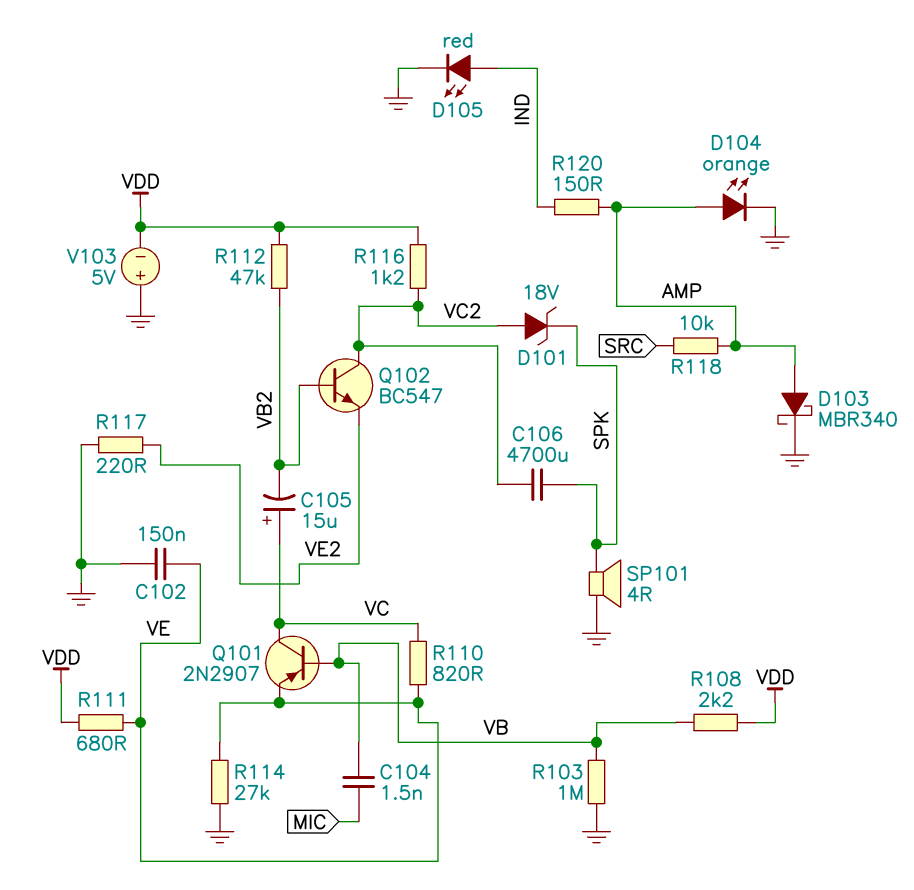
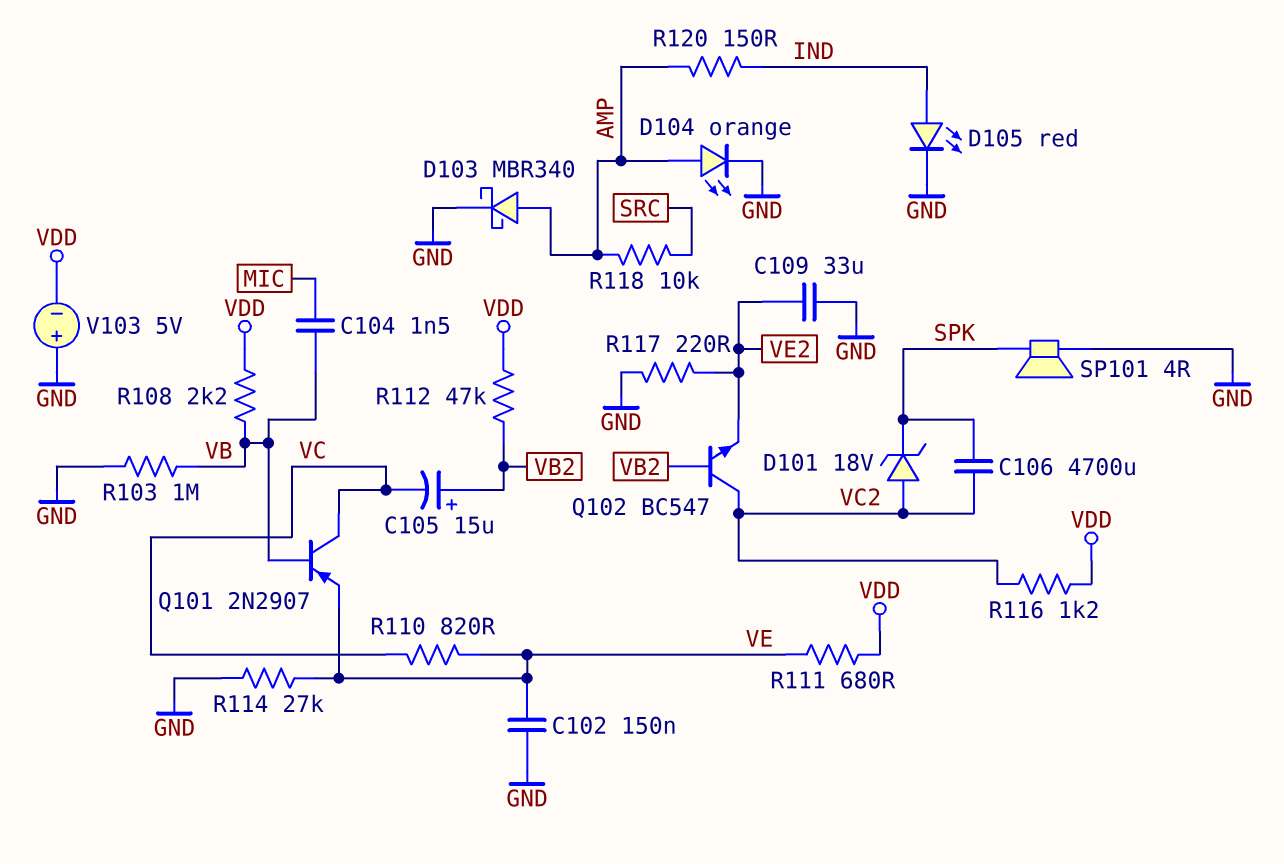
C105: 15uF (plus VC, minus VB2) -> 15uF (plus VB2, minus VC)
C109: none -> 33uF (GND, VE2)

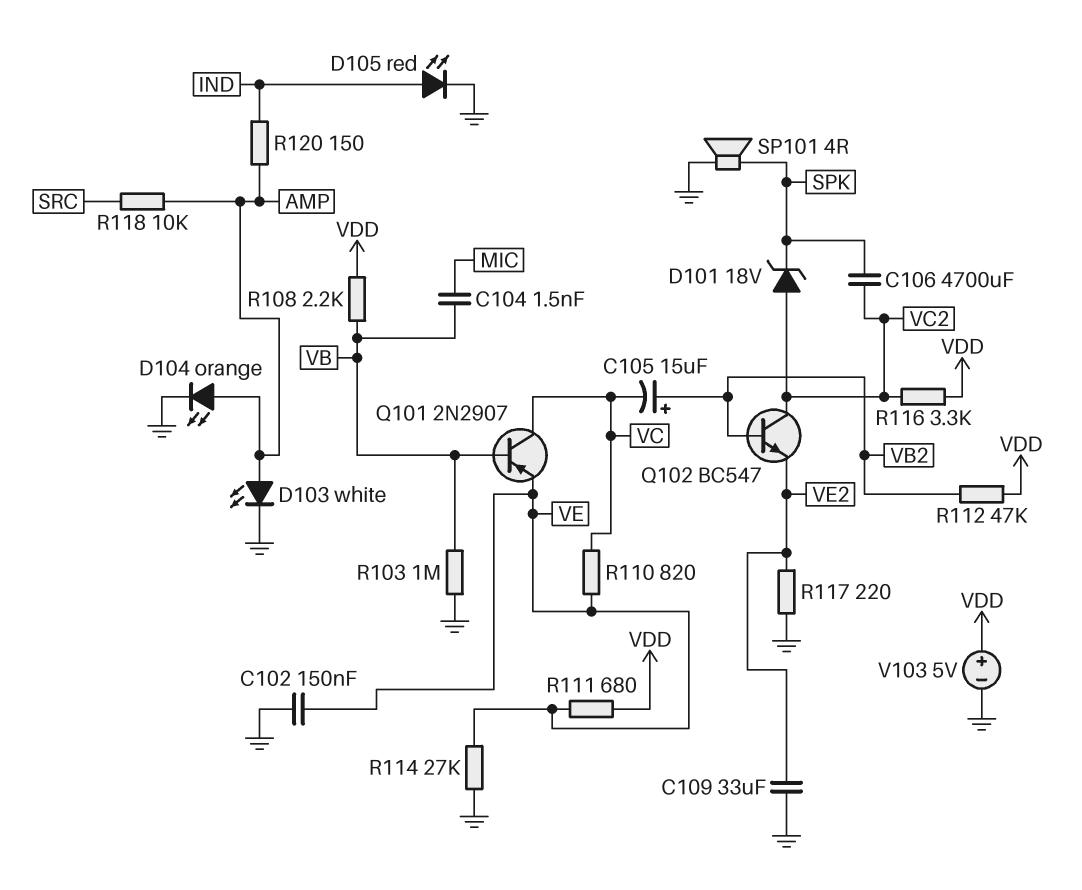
D103: schottky MBR340 (A AMP, K GND) -> LED white (A AMP, K GND)
R116: 1.2k (VC2, VDD) -> 3.3k (VC2, VDD)
V103: 5V (plus GND, minus VDD) -> 5V (plus VDD, minus GND)

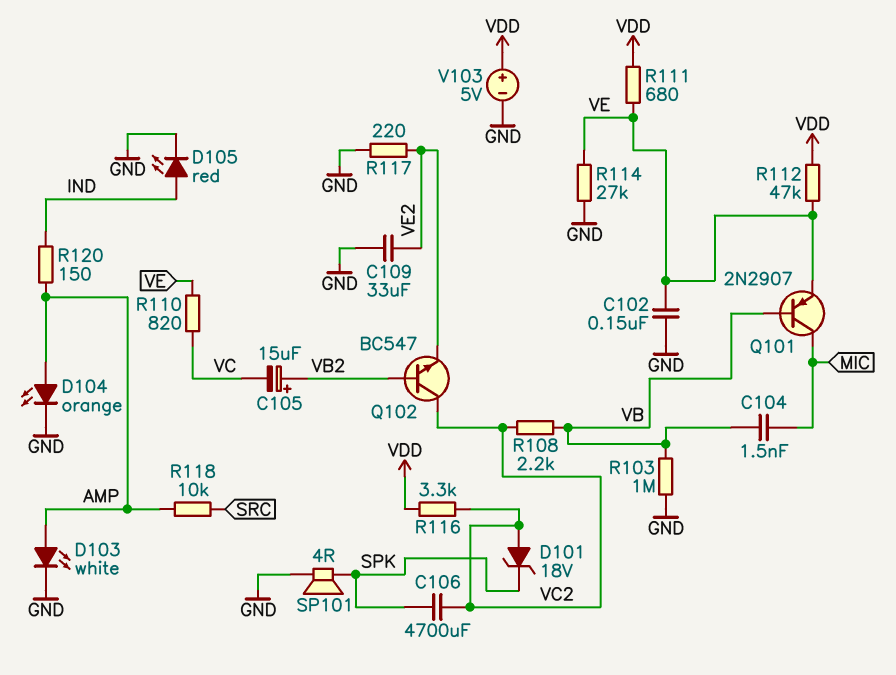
Q101: PNP 2N2907 (B VB, C VC, E VE) -> PNP 2N2907 (B VB, C MIC, E VE)
R108: 2.2k (VB, VDD) -> 2.2k (VB, VC2)
R112: 47k (VB2, VDD) -> 47k (VDD, VE)

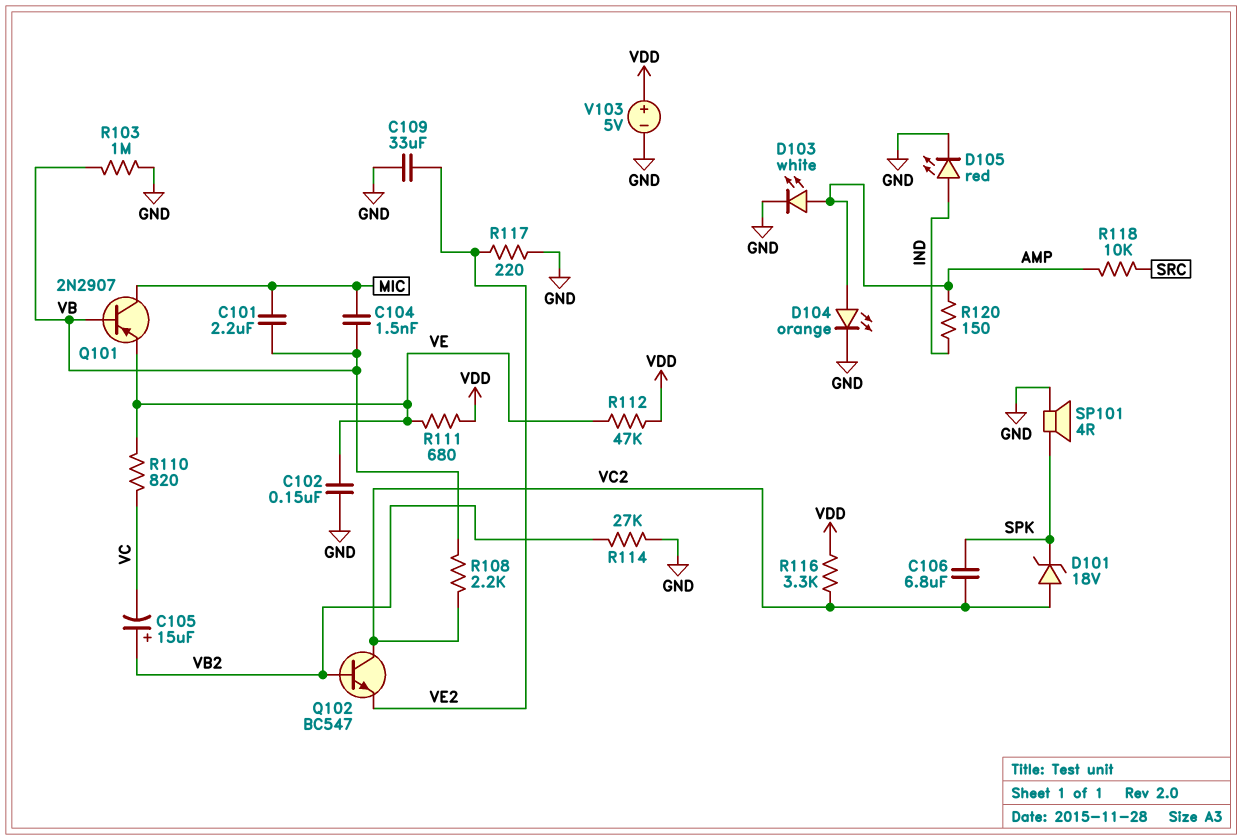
C101: none -> 2.2uF (MIC, VB)
C106: 4700uF (SPK, VC2) -> 6.8uF (SPK, VC2)
R114: 27k (GND, VE) -> 27k (GND, VB2)

